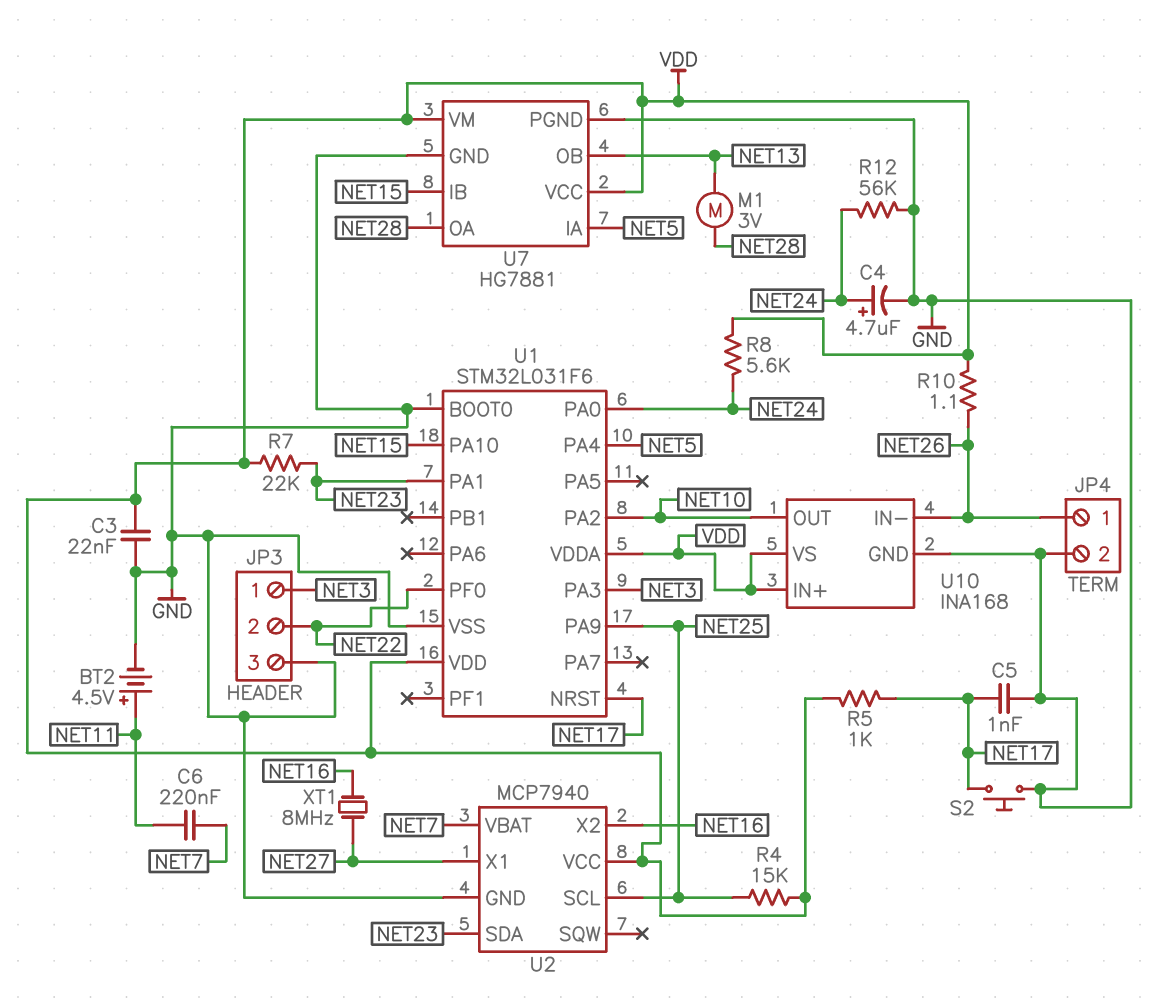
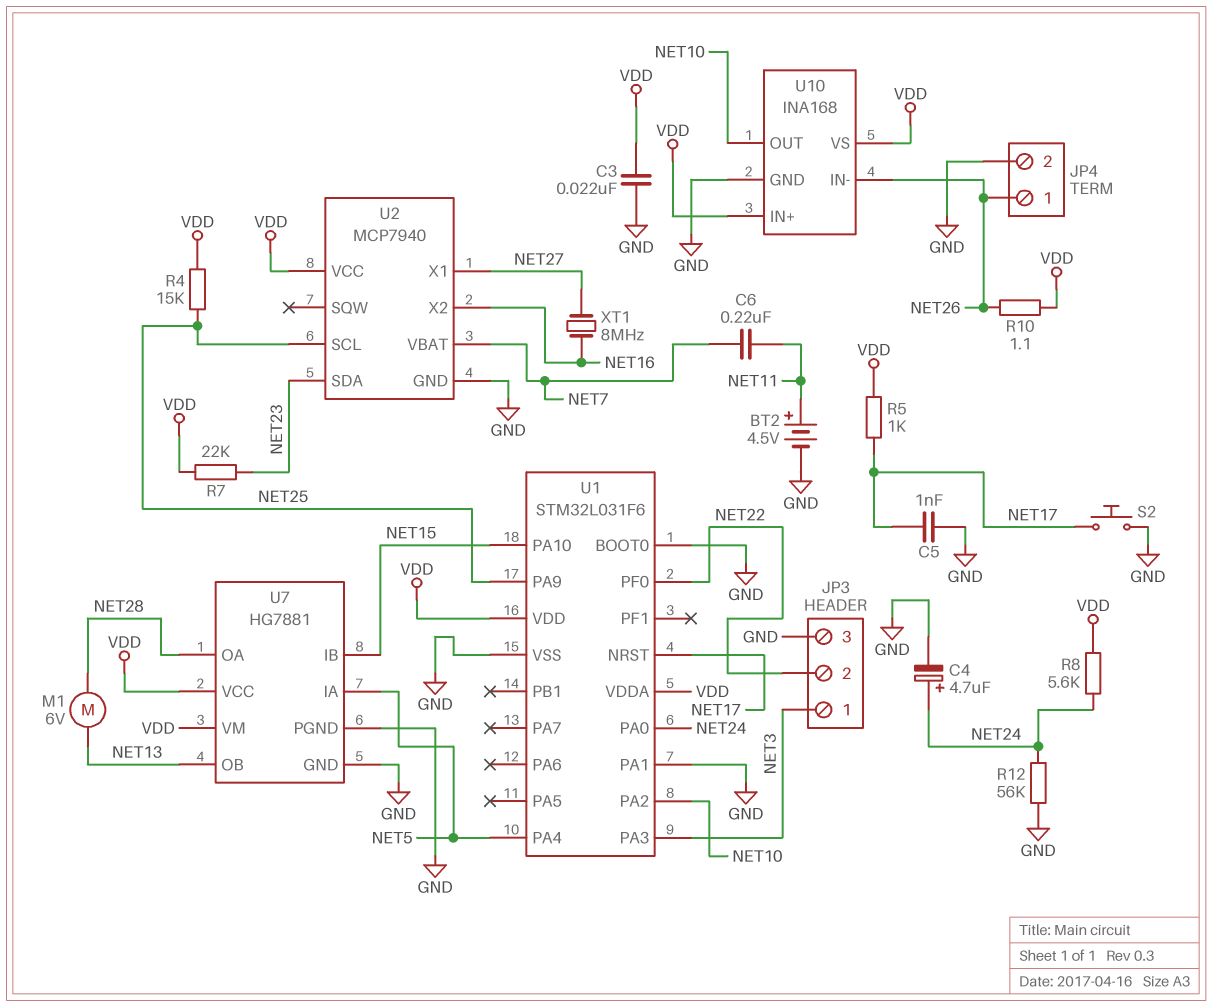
M1: motor 3V (NET13, NET28) -> motor 6V (NET13, NET28)
U1 pin PA1: NET23 -> GND

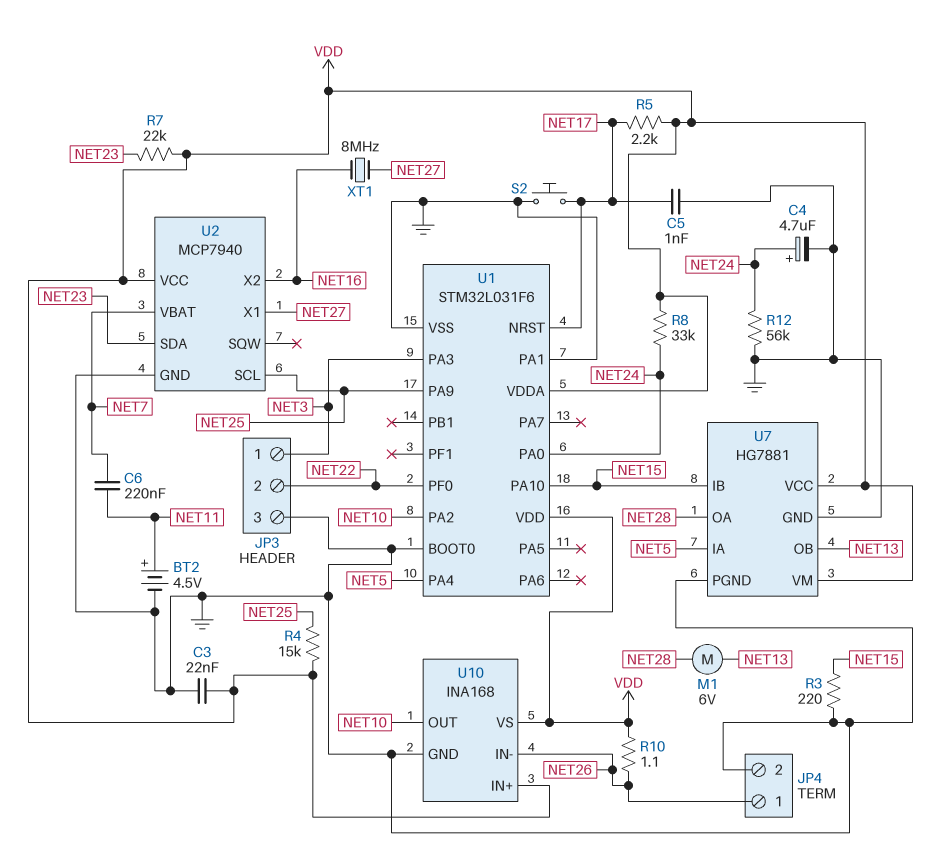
R3: none -> 220 (GND, NET15)
R5: 1k (NET17, VDD) -> 2.2k (NET17, VDD)
R8: 5.6k (NET24, VDD) -> 33k (NET24, VDD)

